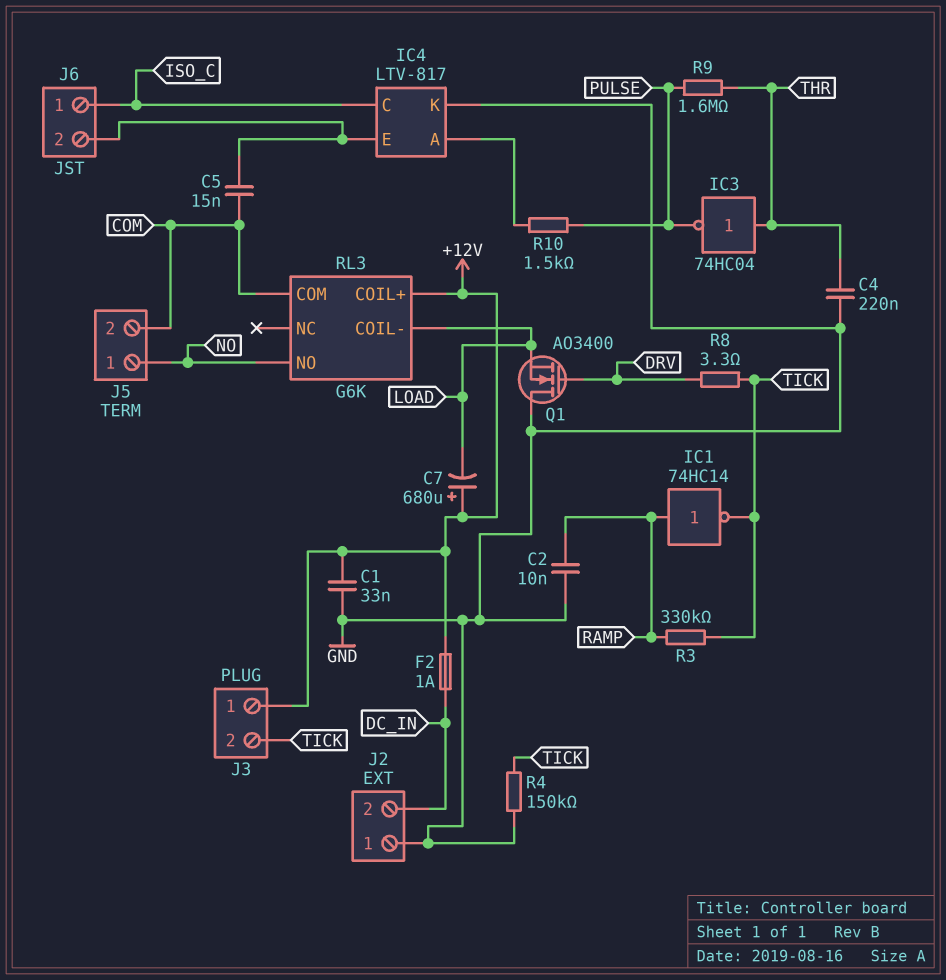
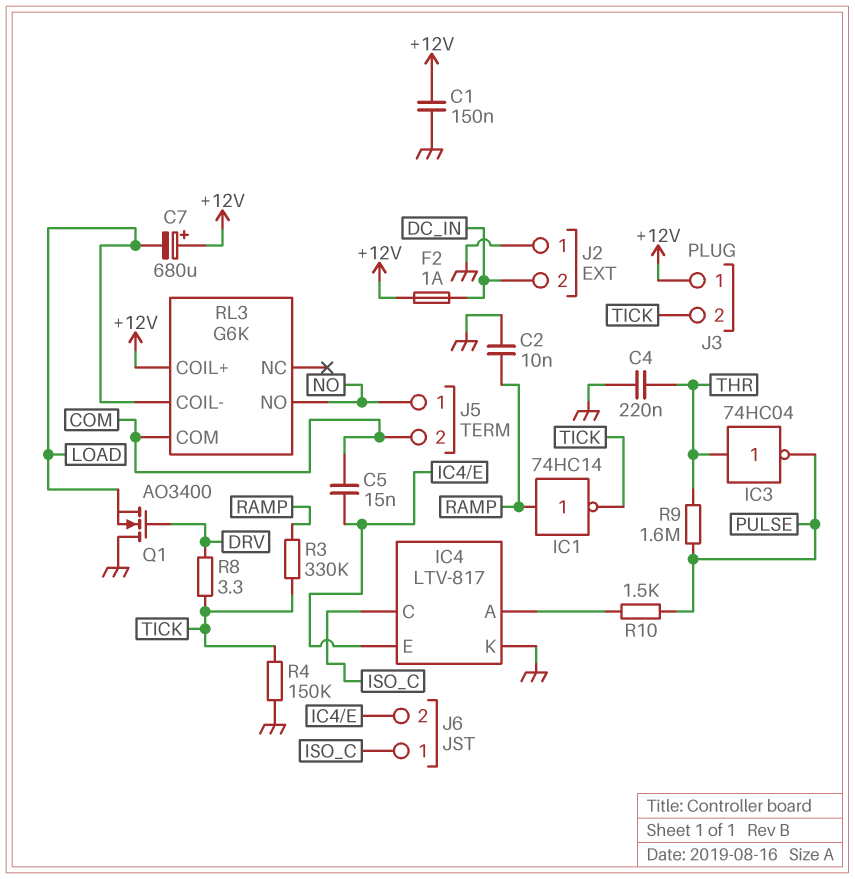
C1: 33nF (+12V, GND) -> 150nF (+12V, GND)

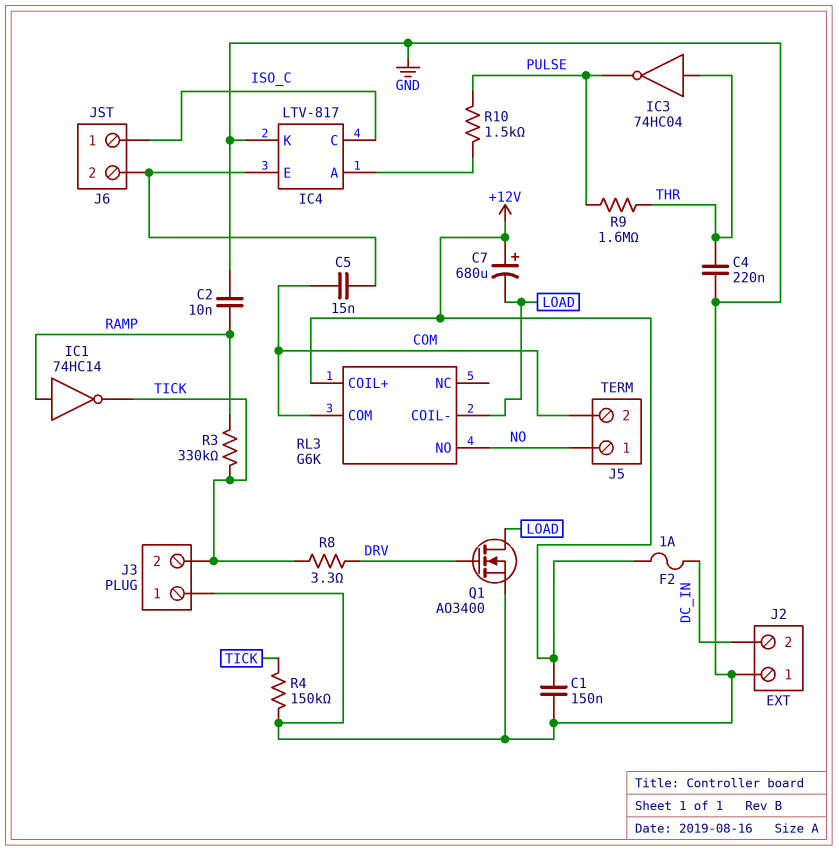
J3 pin 1: +12V -> GND
Q1: NMOS AO3400 (G DRV, D GND, S LOAD) -> NMOS AO3400 (G DRV, D LOAD, S GND)

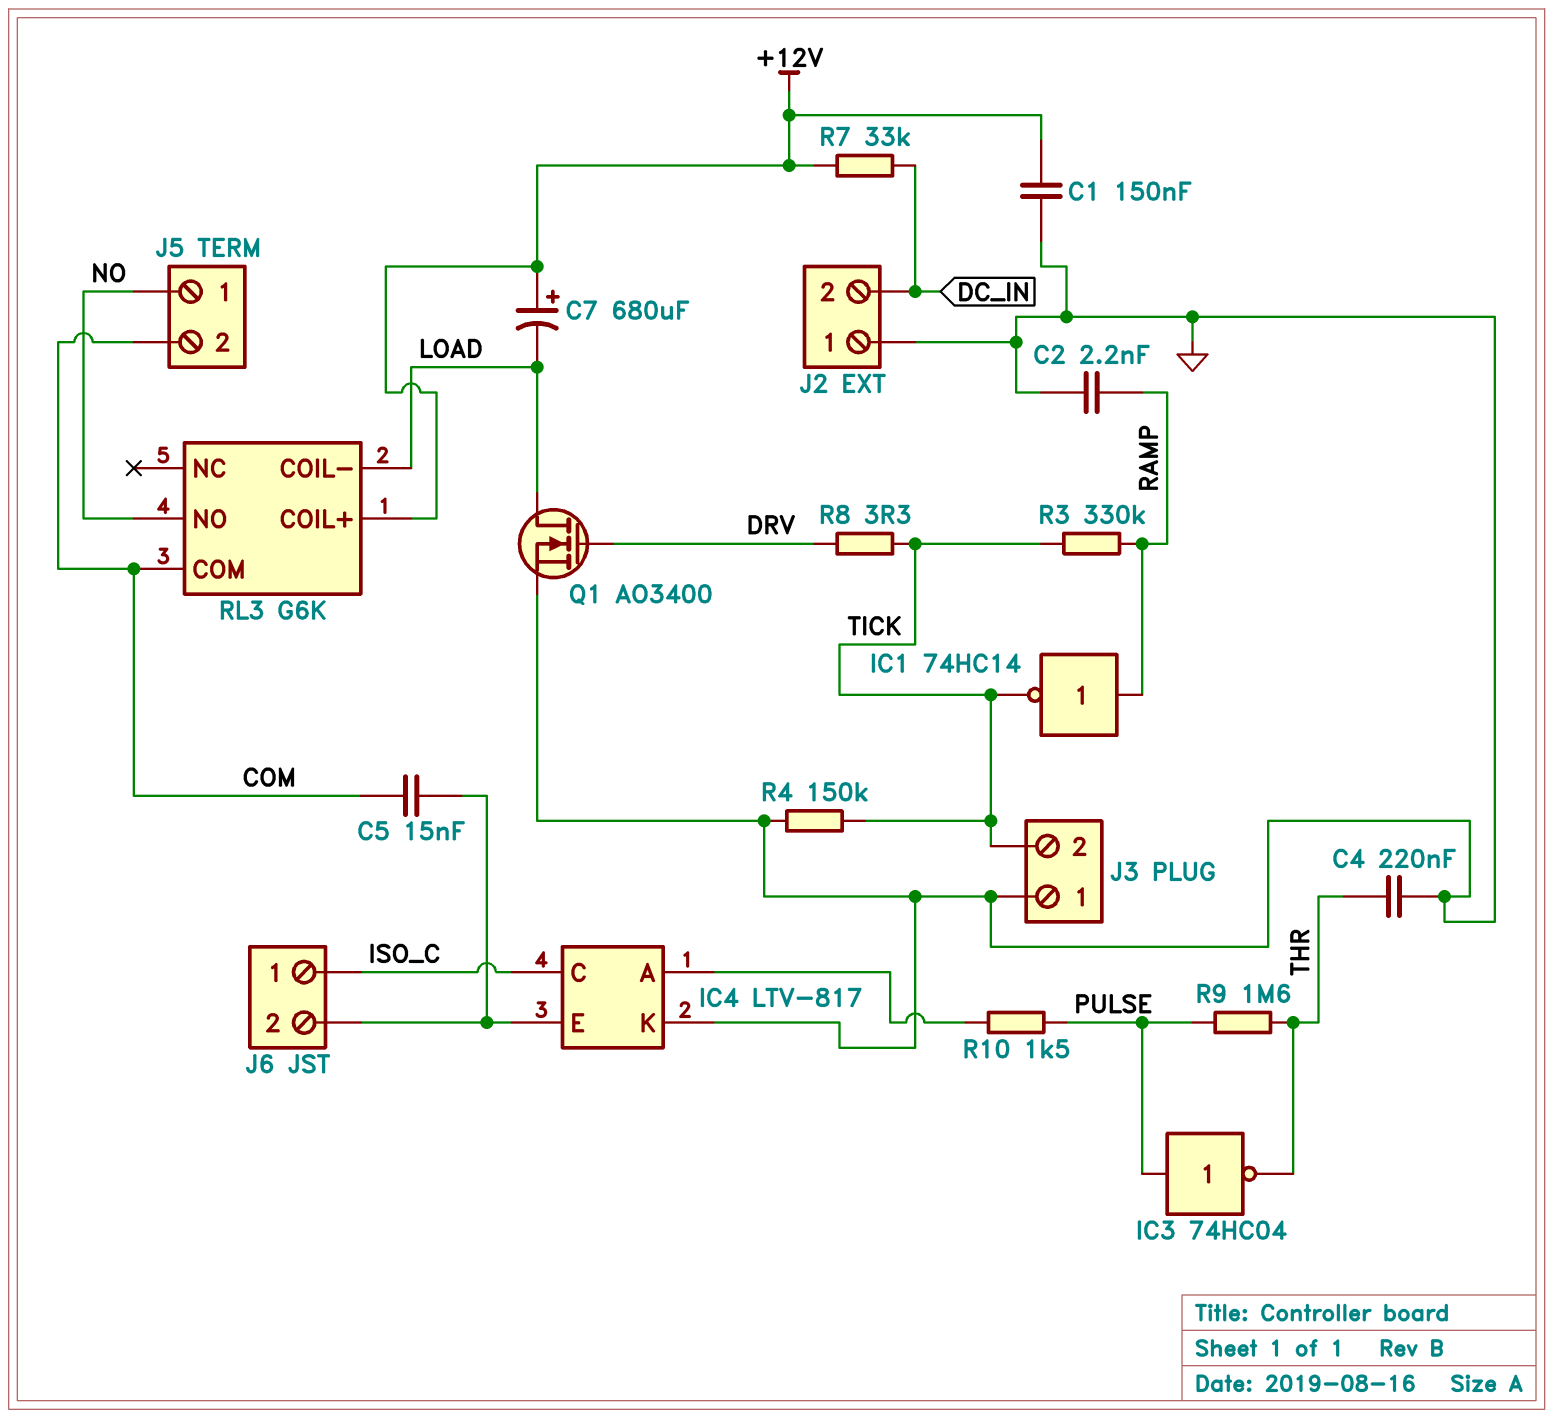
C2: 10nF (GND, RAMP) -> 2.2nF (GND, RAMP)
F2: 1A (+12V, DC_IN) -> none
IC3: NOT 74HC04 (in THR, out PULSE) -> NOT 74HC04 (in PULSE, out THR)
R7: none -> 33k (+12V, DC_IN)

